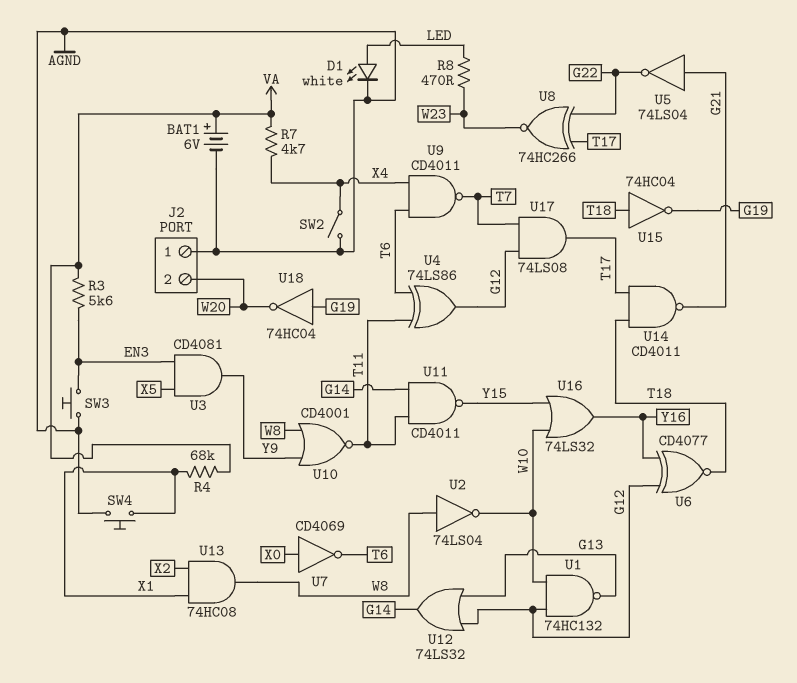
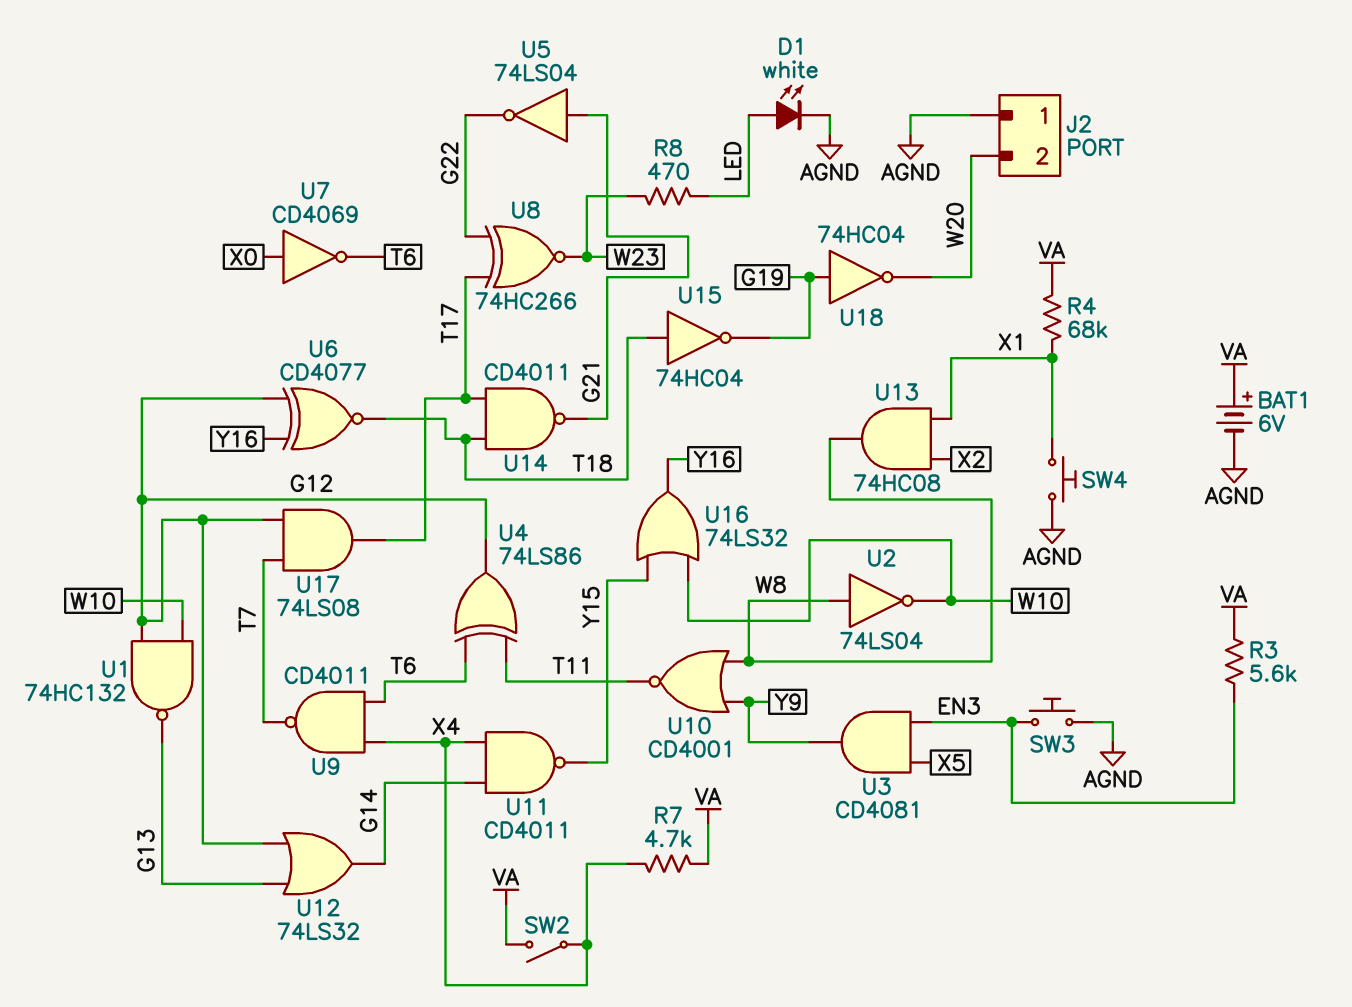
SW2: switch (AGND, X4) -> switch (VA, X4)
U11: NAND CD4011 (in G14, in T11, out Y15) -> NAND CD4011 (in G14, in X4, out Y15)

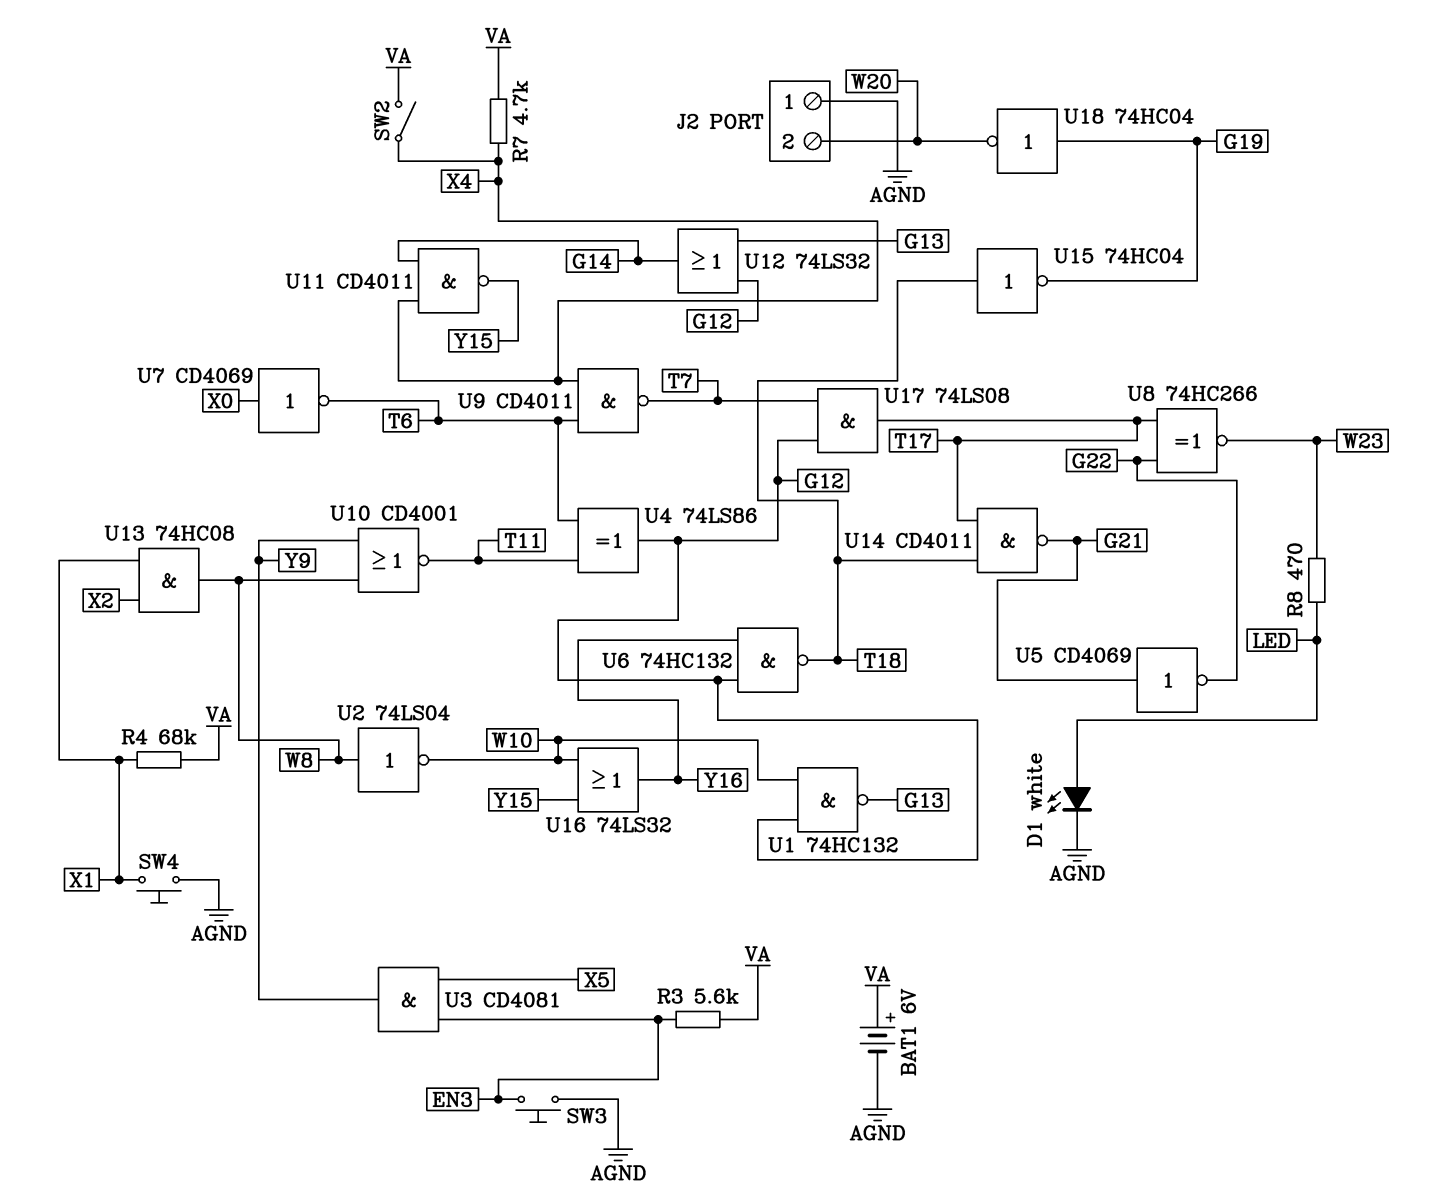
U5: NOT 74LS04 (in G21, out G22) -> NOT CD4069 (in G21, out G22)
U6: XNOR CD4077 (in G12, in Y16, out T18) -> NAND 74HC132 (in G12, in Y16, out T18)

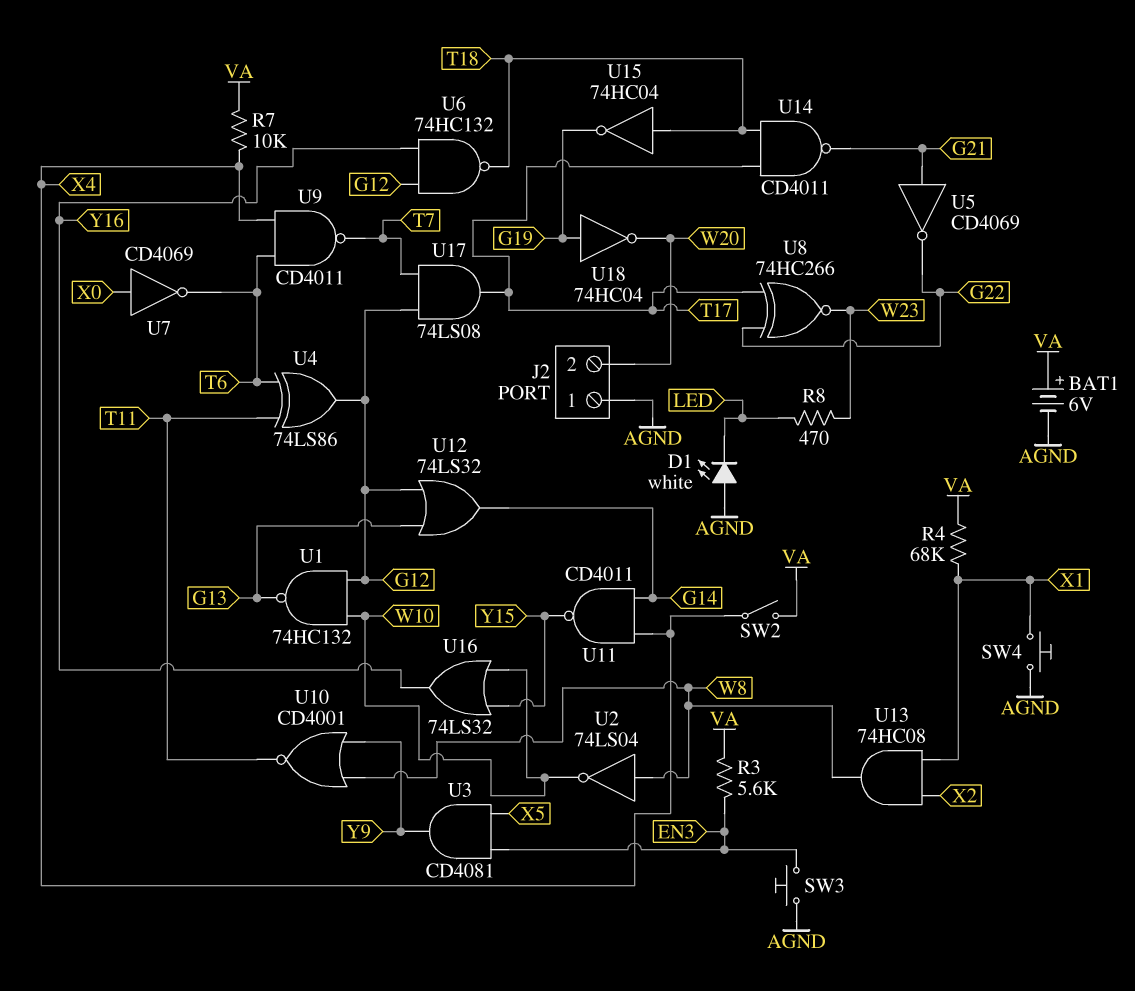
D1: LED white (A LED, K AGND) -> LED white (A AGND, K LED)
R7: 4.7k (VA, X4) -> 10k (VA, X4)

